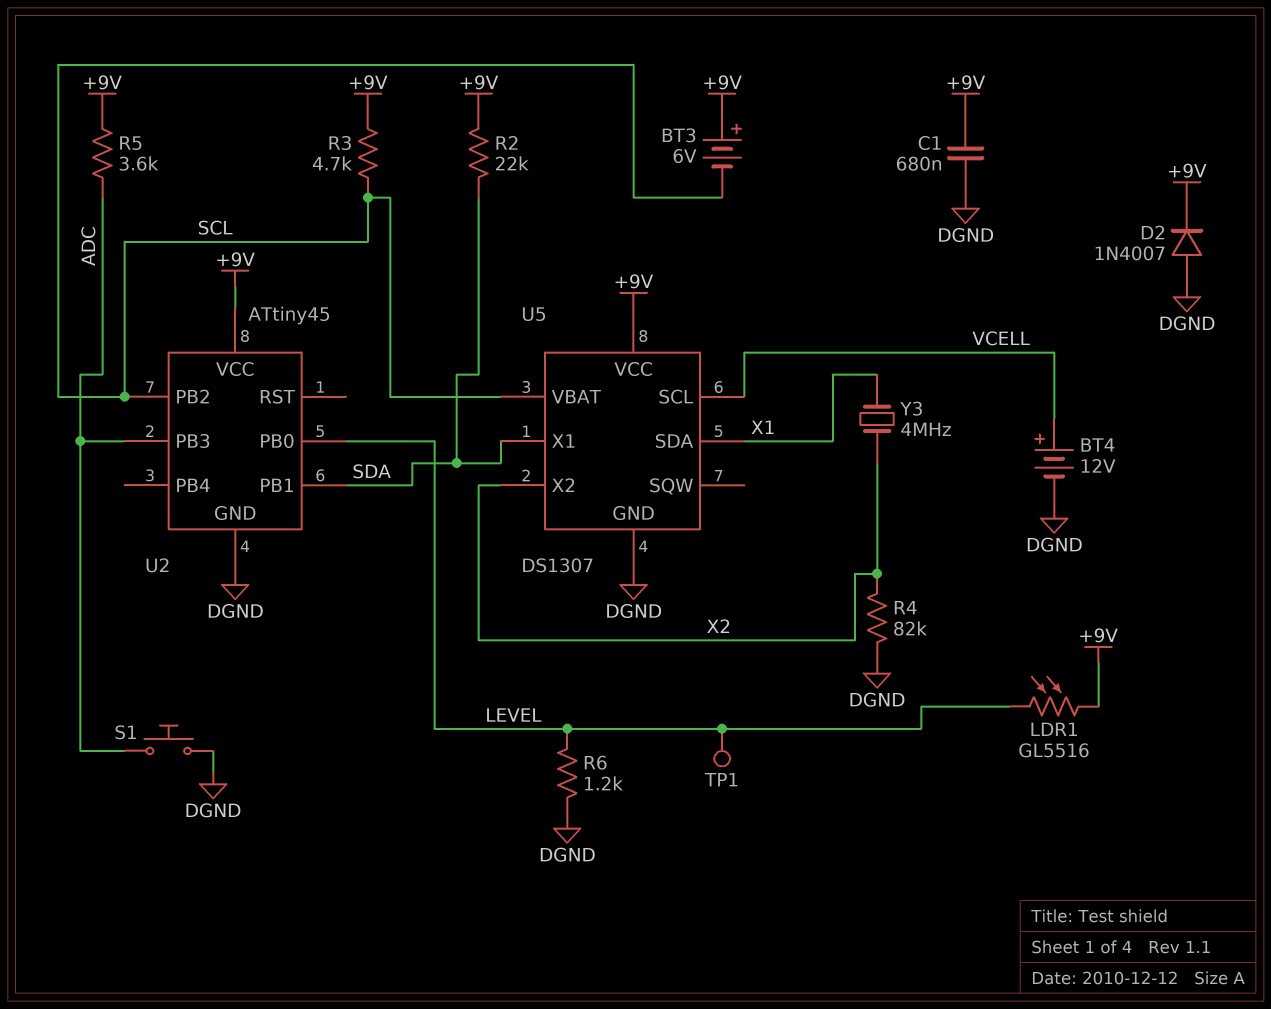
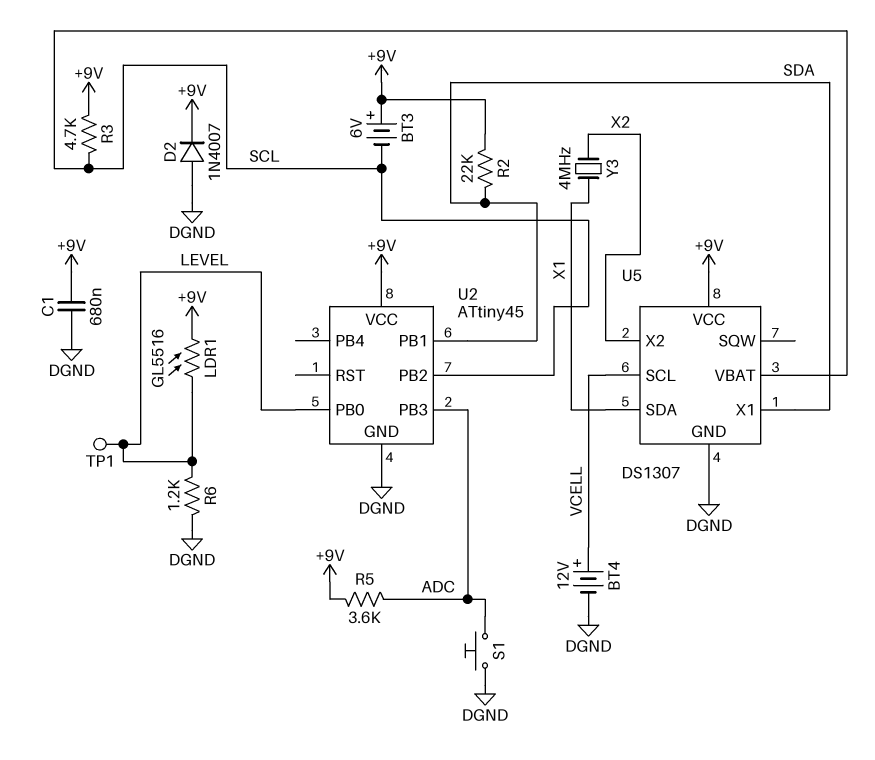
R4: 82k (DGND, X2) -> none

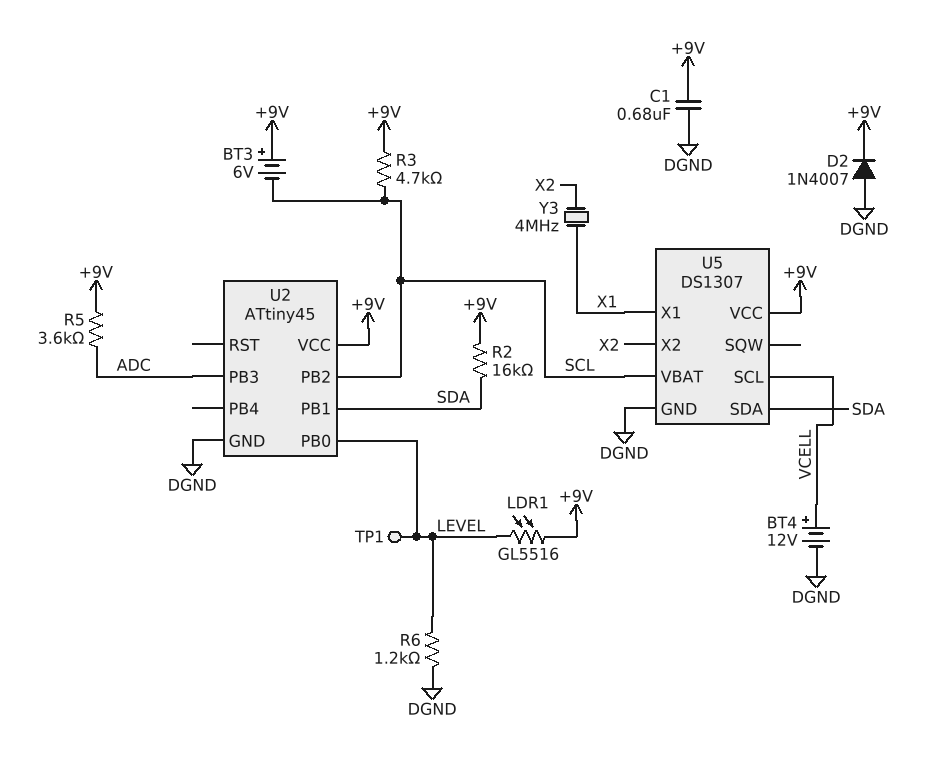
R2: 22k (+9V, SDA) -> 16k (+9V, SDA)
S1: button (ADC, DGND) -> none
U5 pin SDA: X1 -> SDA
U5 pin X1: SDA -> X1

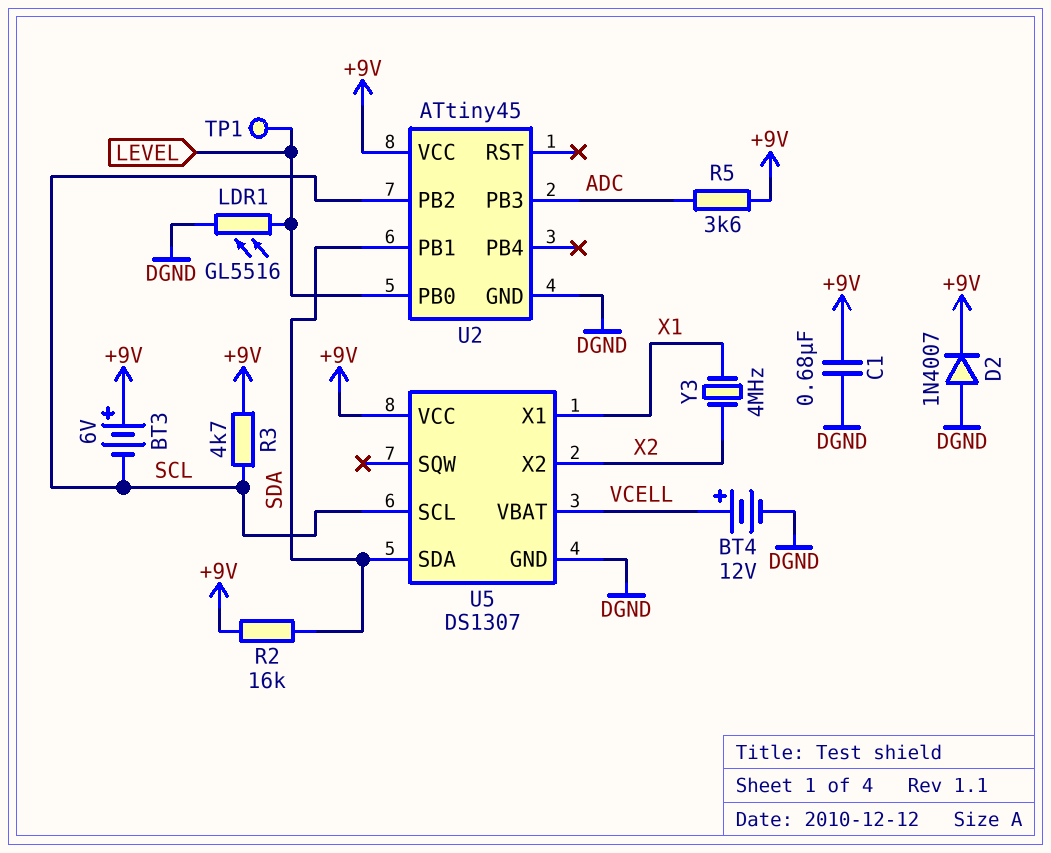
LDR1: GL5516 (+9V, LEVEL) -> GL5516 (DGND, LEVEL)
R6: 1.2k (DGND, LEVEL) -> none
U5 pin SCL: VCELL -> SCL
U5 pin VBAT: SCL -> VCELL

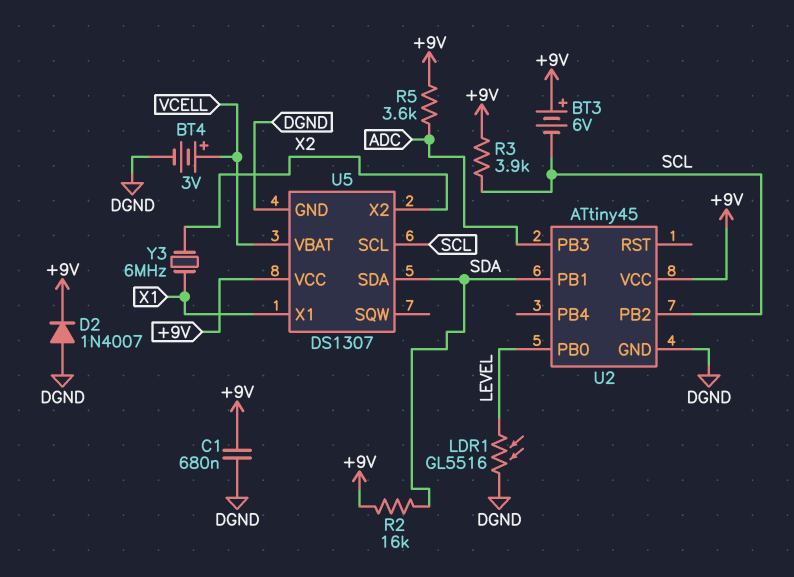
BT4: 12V (plus VCELL, minus DGND) -> 3V (plus VCELL, minus DGND)
R3: 4.7k (+9V, SCL) -> 3.9k (+9V, SCL)
TP1: test point (LEVEL) -> none
Y3: 4MHz (X1, X2) -> 6MHz (X1, X2)

